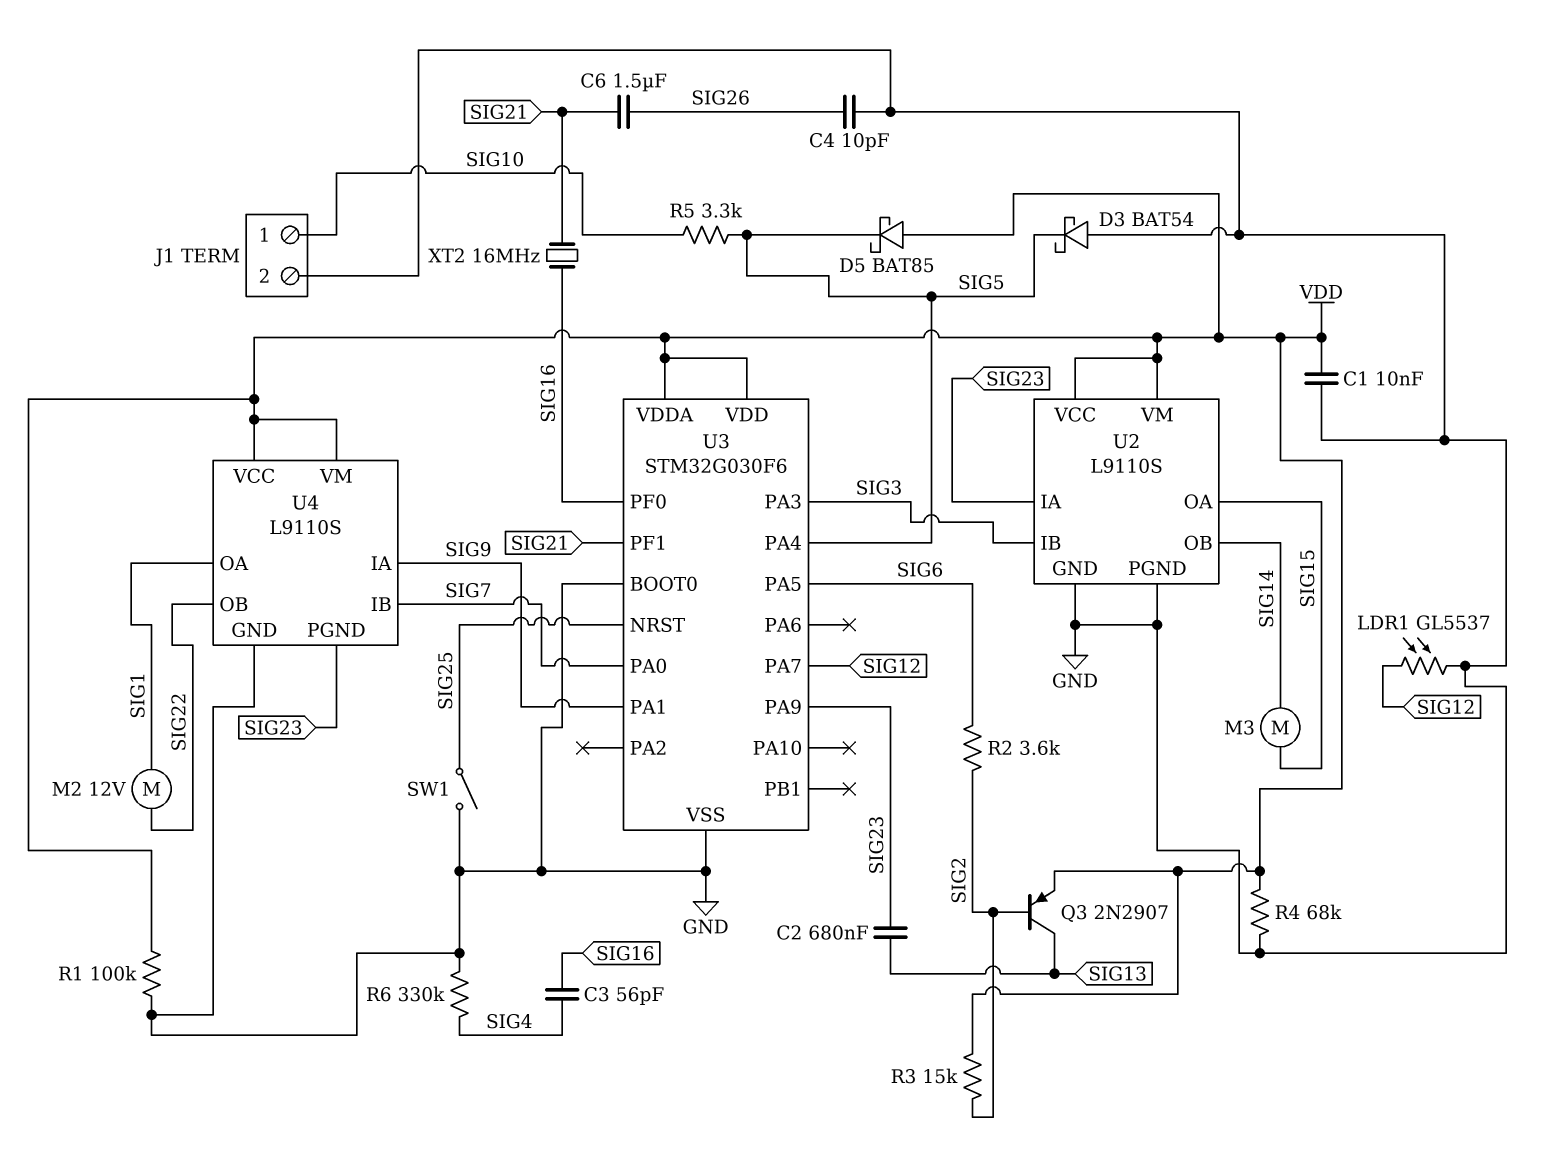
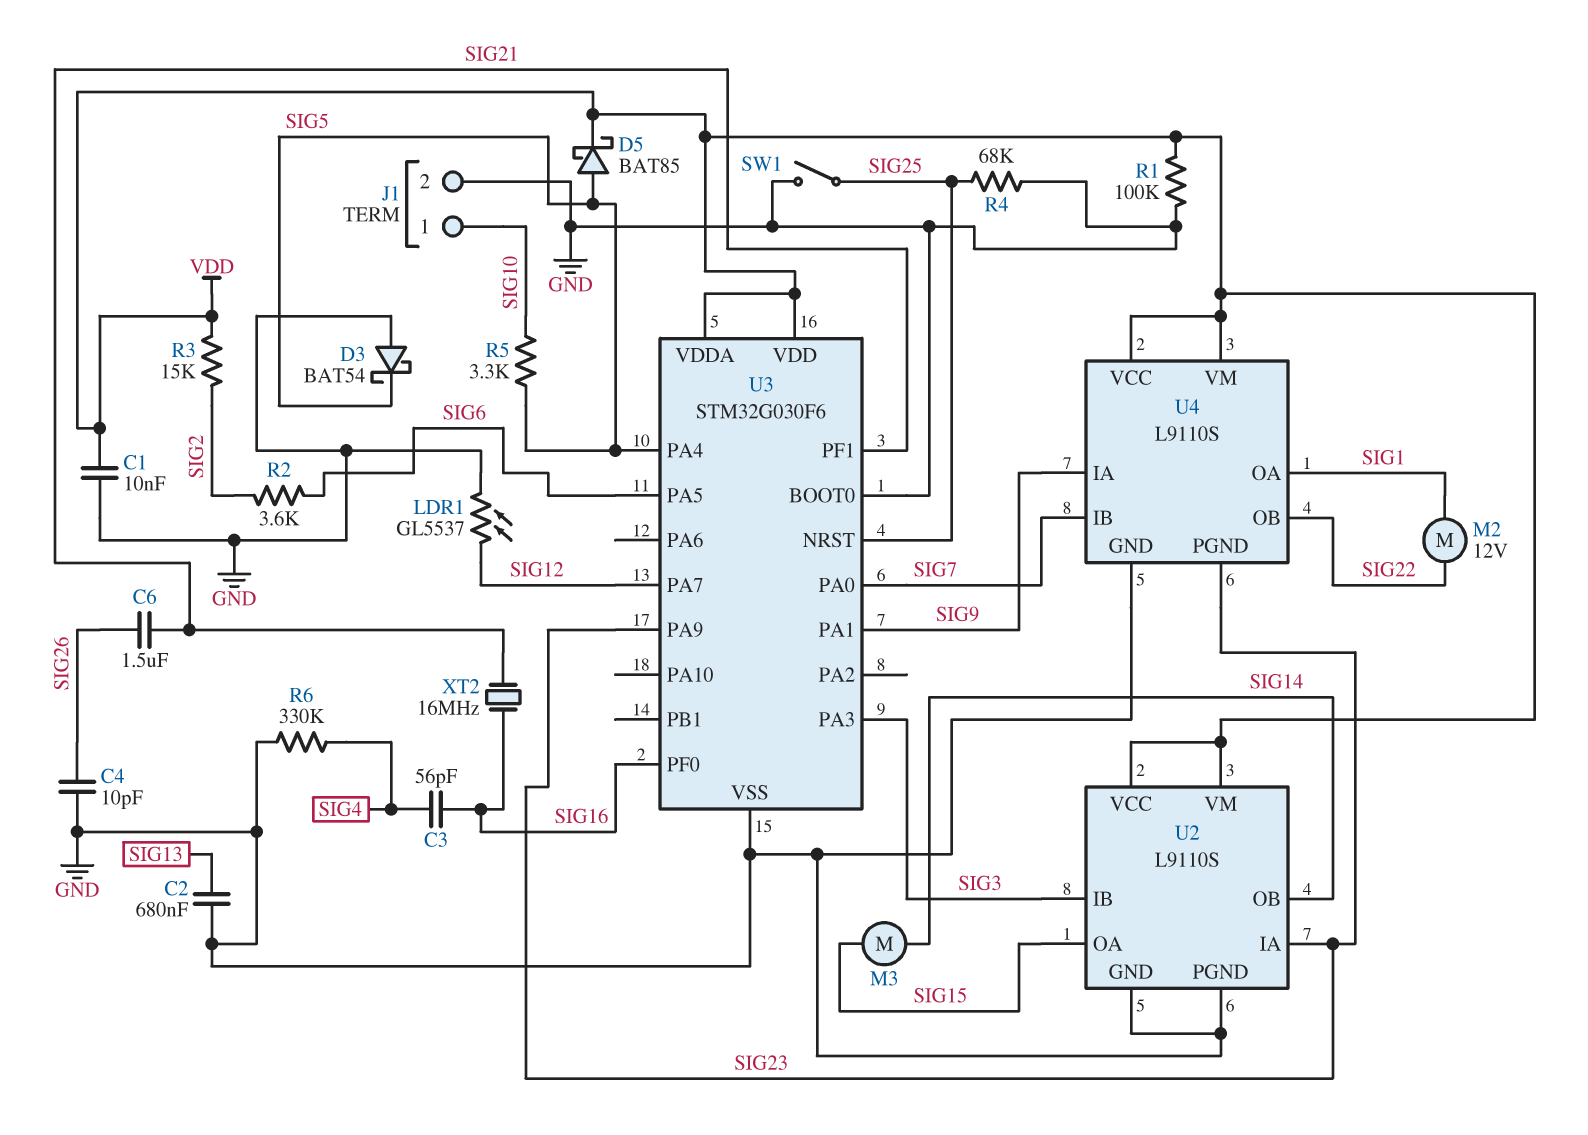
C2: 680nF (SIG13, SIG23) -> 680nF (GND, SIG13)
D5: schottky BAT85 (A VDD, K SIG5) -> schottky BAT85 (A SIG5, K VDD)
Q3: PNP 2N2907 (B SIG2, C SIG13, E VDD) -> none
R4: 68k (GND, VDD) -> 68k (GND, SIG25)

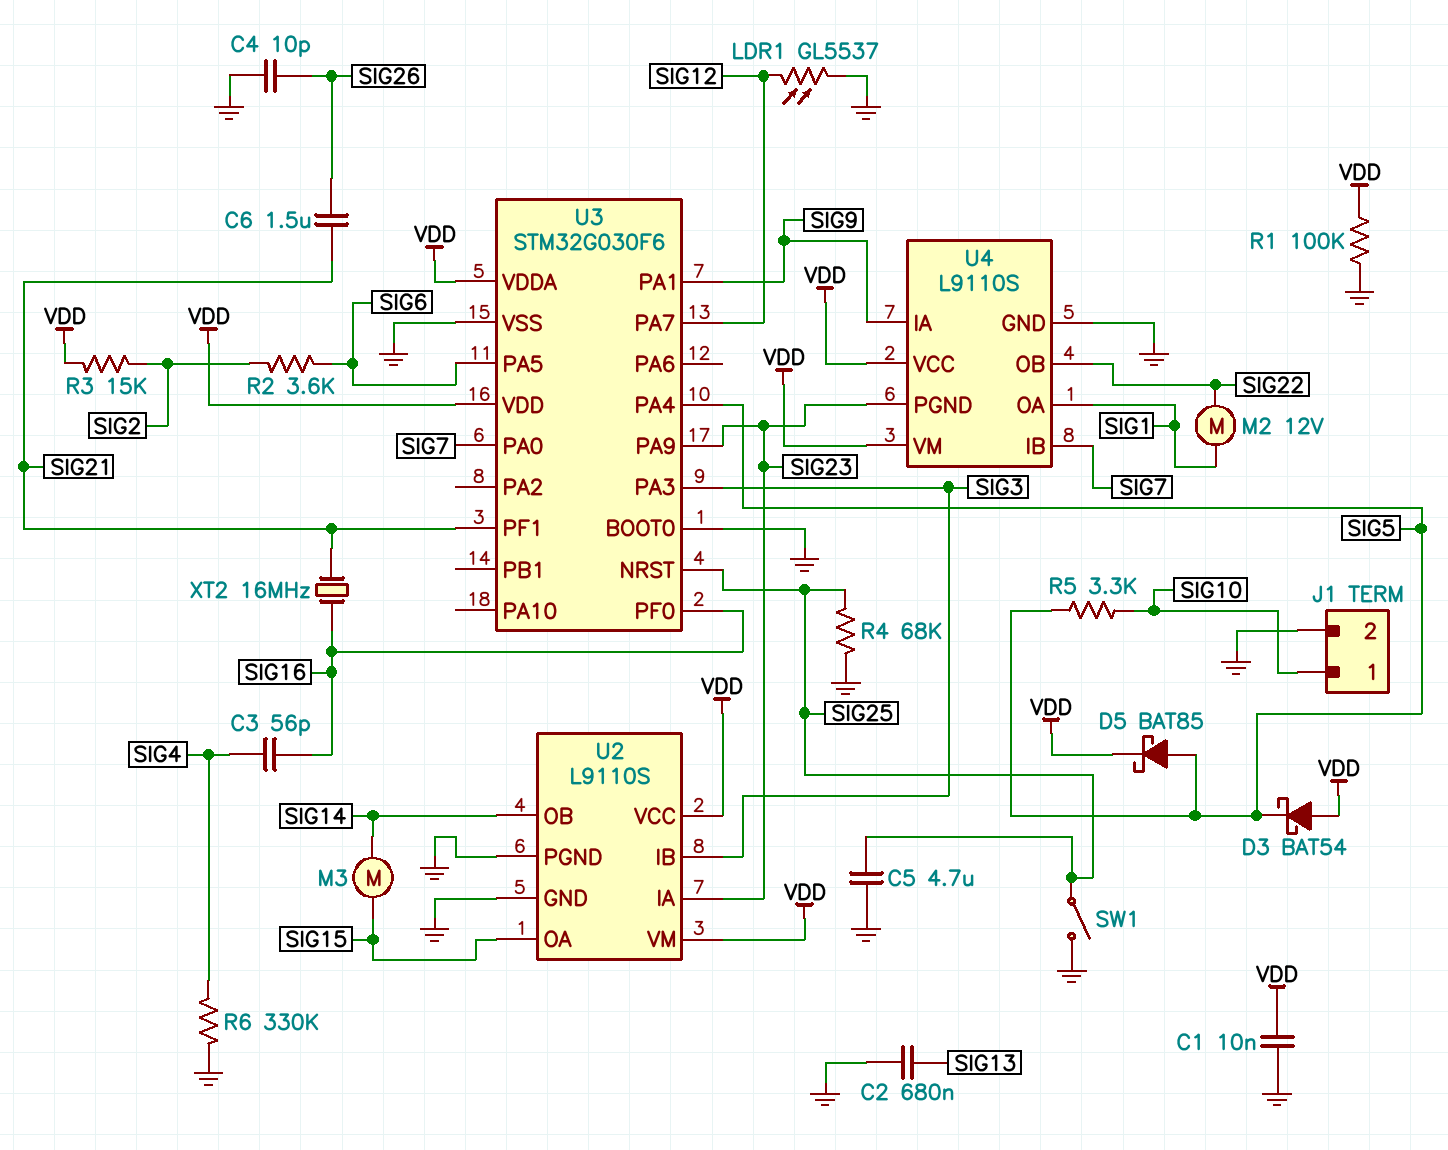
C5: none -> 4.7uF (GND, SIG25)
D3: schottky BAT54 (A GND, K SIG5) -> schottky BAT54 (A VDD, K SIG5)

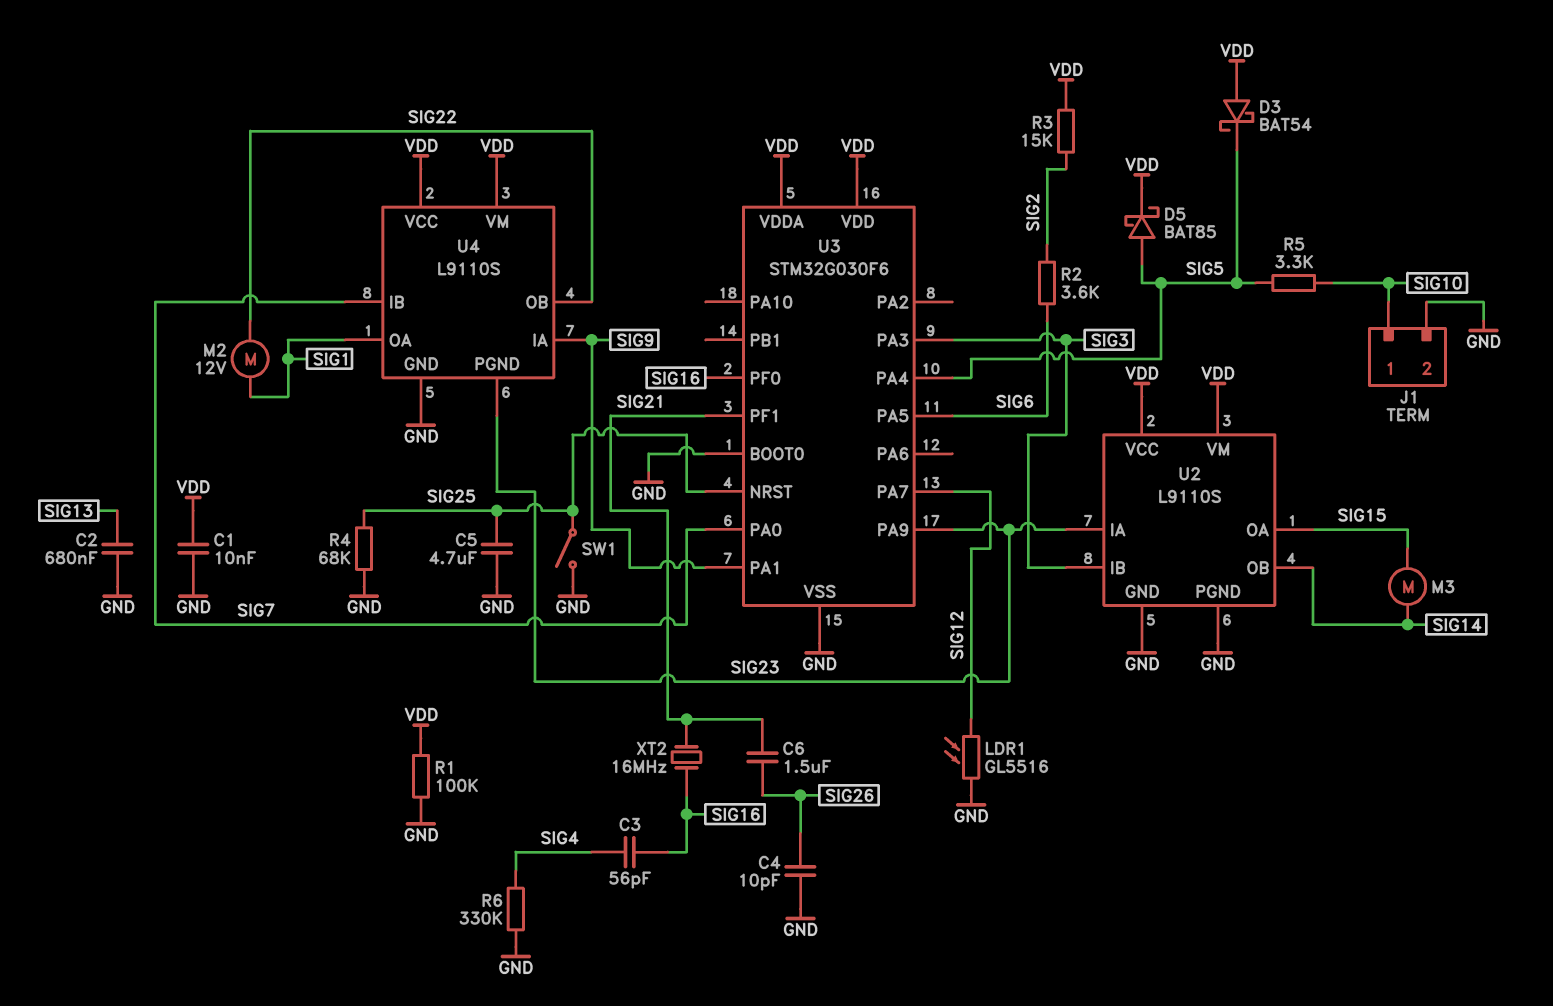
LDR1: GL5537 (GND, SIG12) -> GL5516 (GND, SIG12)

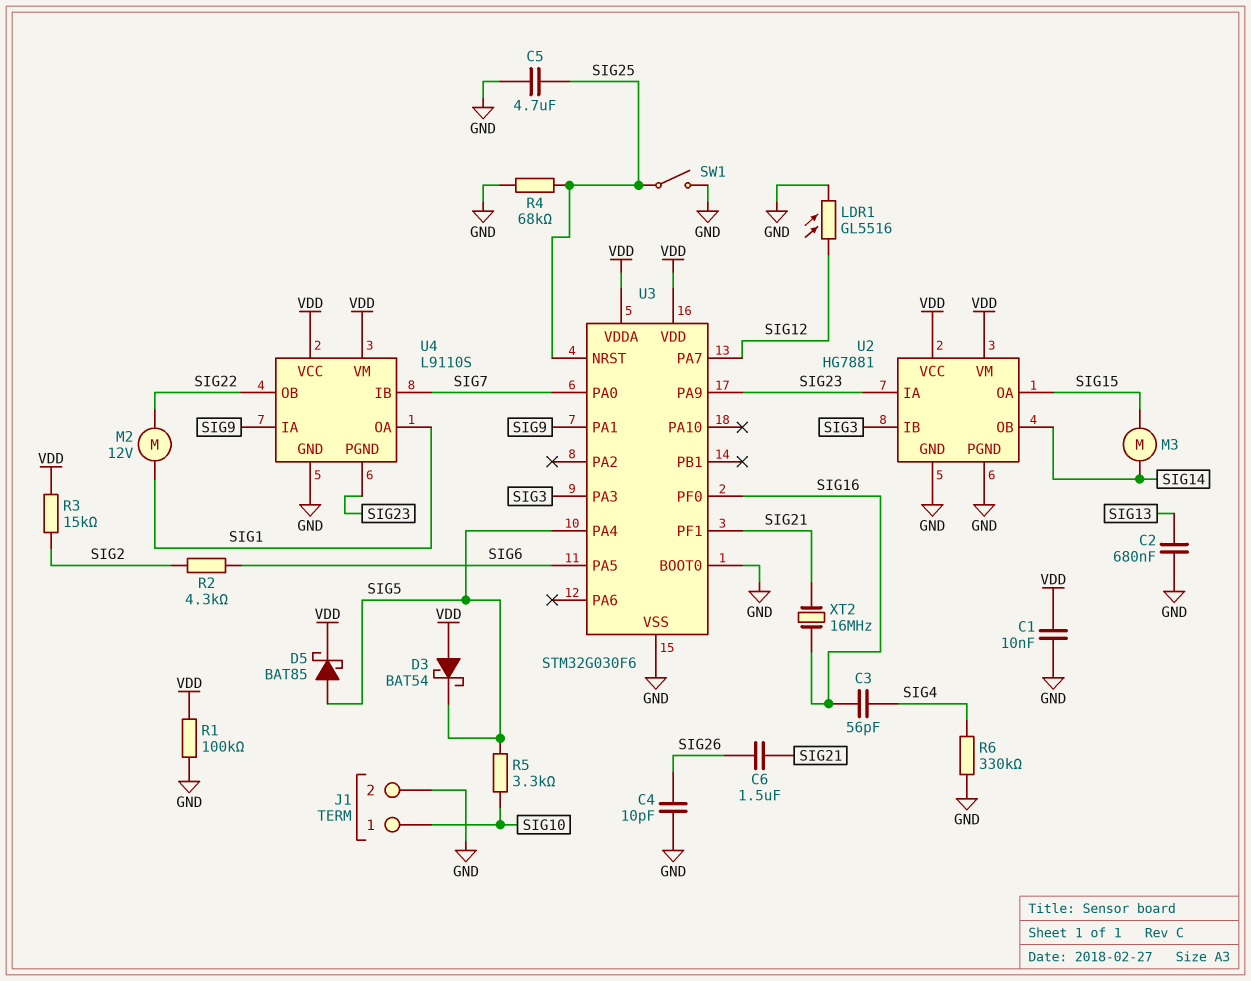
R2: 3.6k (SIG2, SIG6) -> 4.3k (SIG2, SIG6)
U2: L9110S -> HG7881

